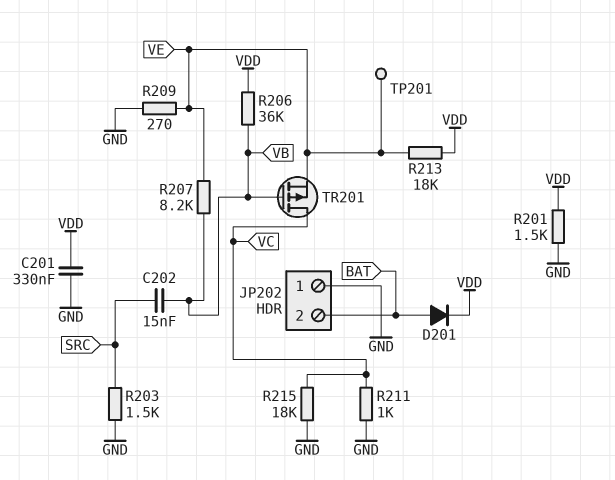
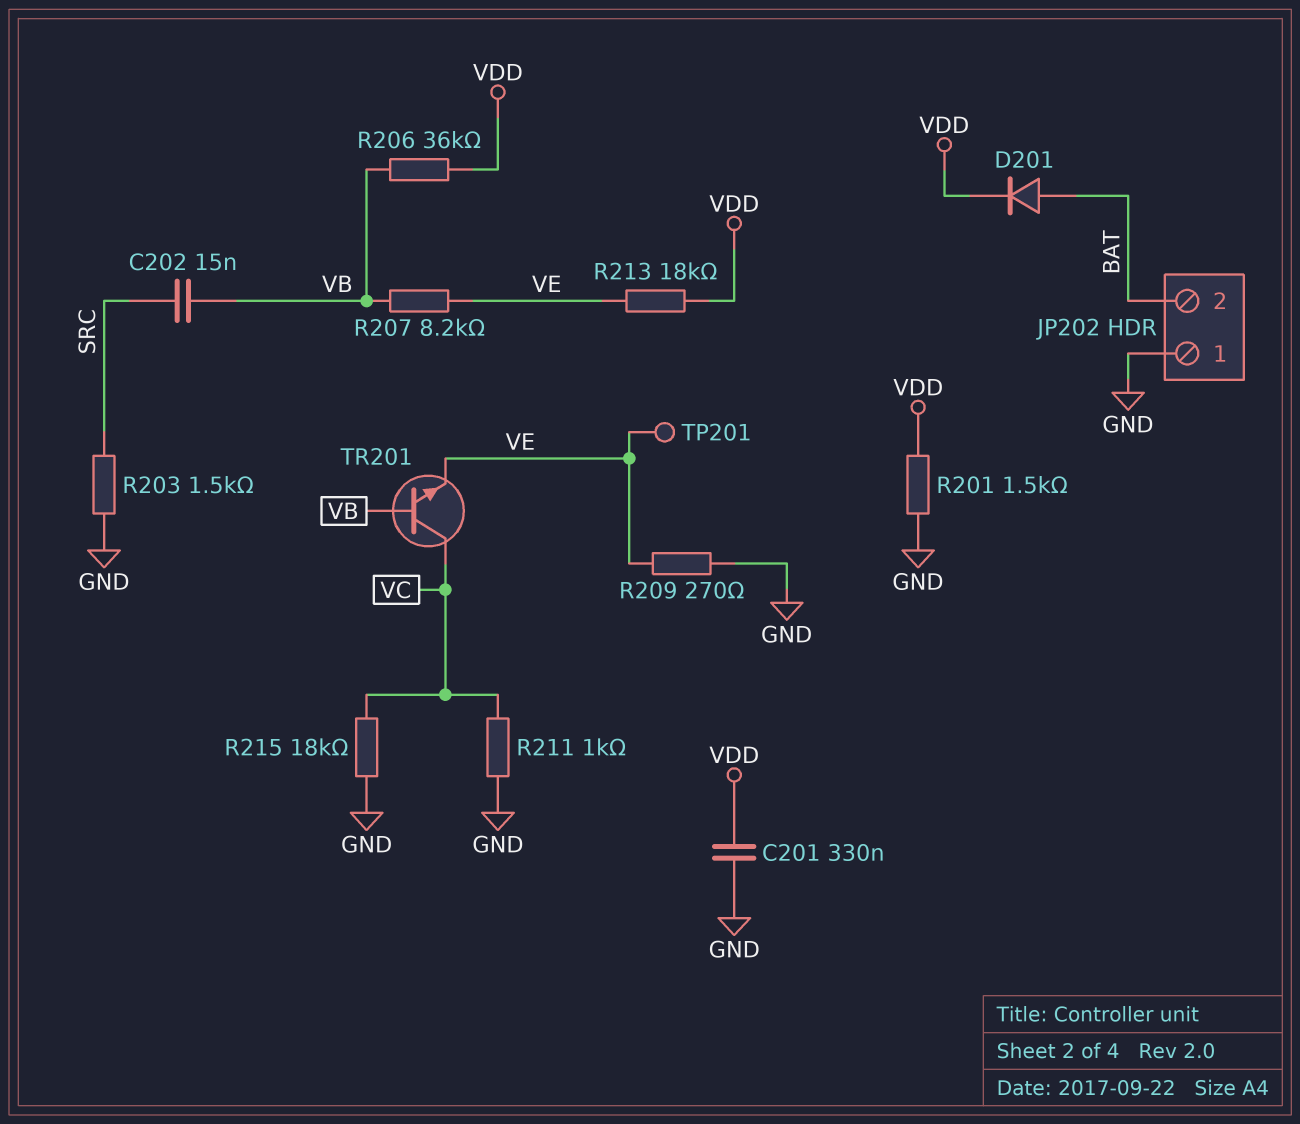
TR201: PMOS (G VB, D VC, S VE) -> NPN (B VB, C VC, E VE)

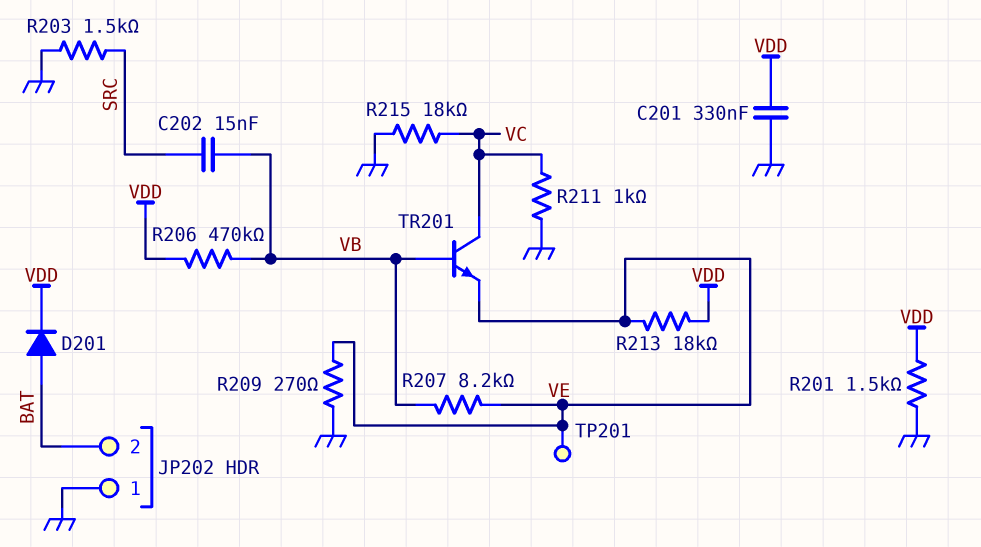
R206: 36k (VB, VDD) -> 470k (VB, VDD)

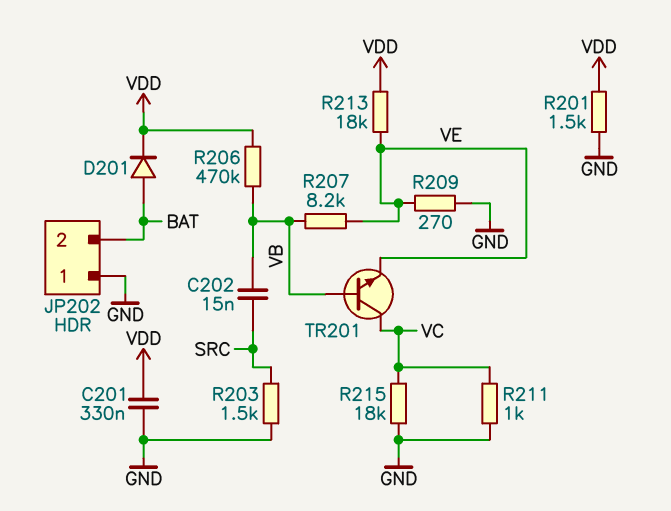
TP201: test point (VE) -> none

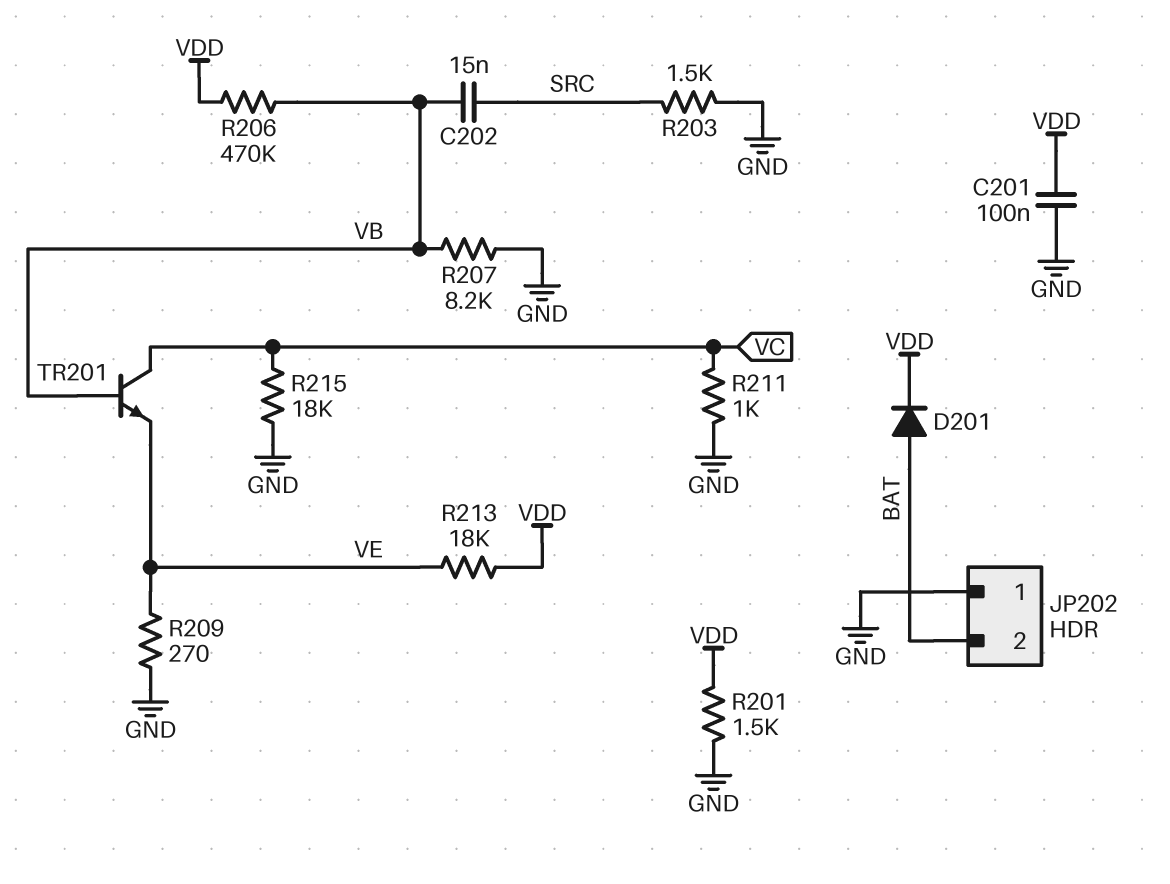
C201: 330nF (GND, VDD) -> 100nF (GND, VDD)
R207: 8.2k (VB, VE) -> 8.2k (GND, VB)

